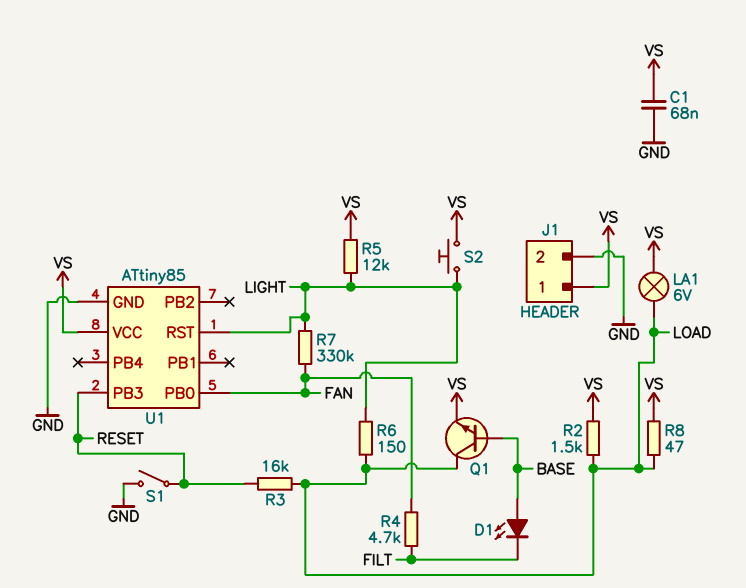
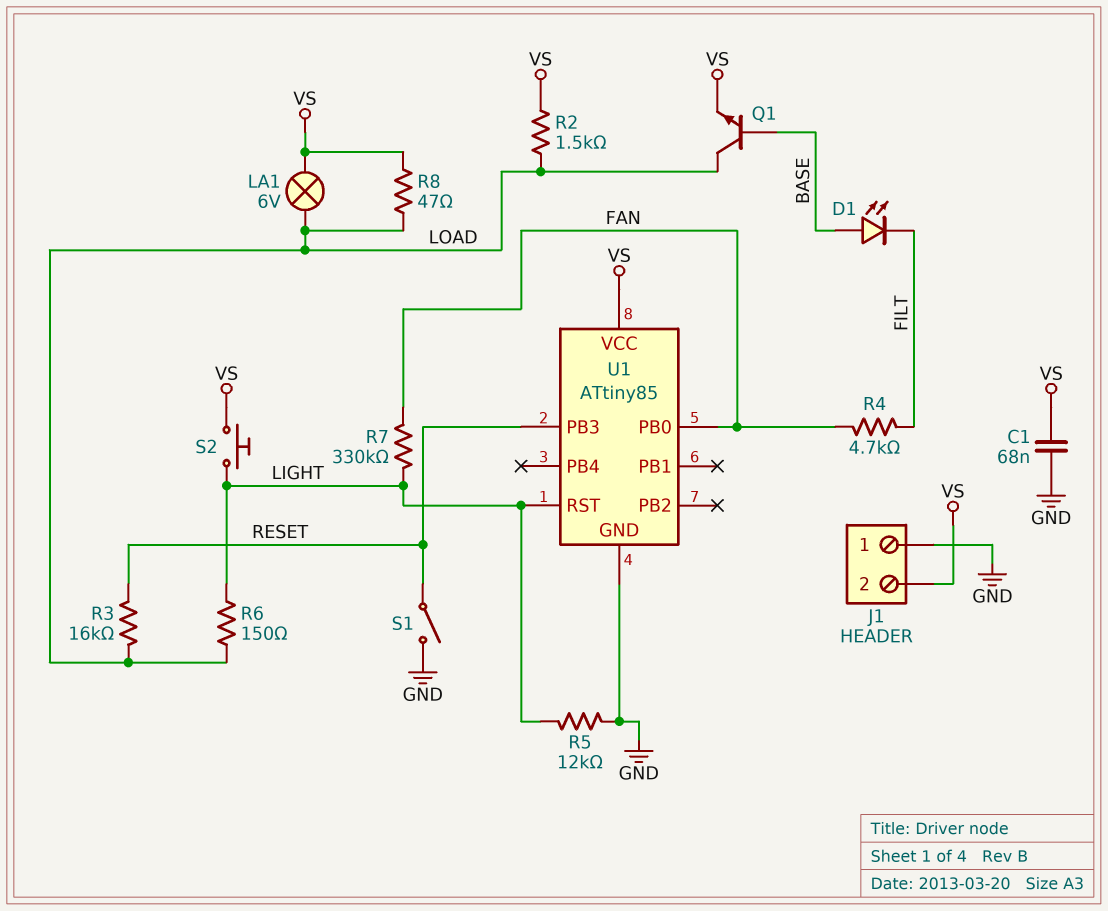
J1 pin 1: VS -> GND
J1 pin 2: GND -> VS
R5: 12k (LIGHT, VS) -> 12k (GND, LIGHT)

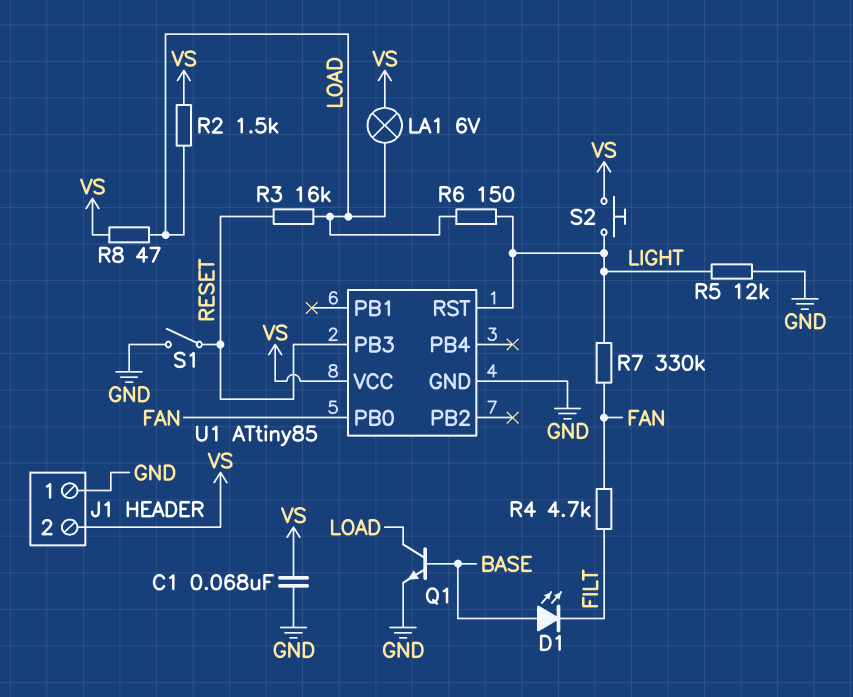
Q1: NPN (B BASE, C LOAD, E VS) -> NPN (B BASE, C LOAD, E GND)

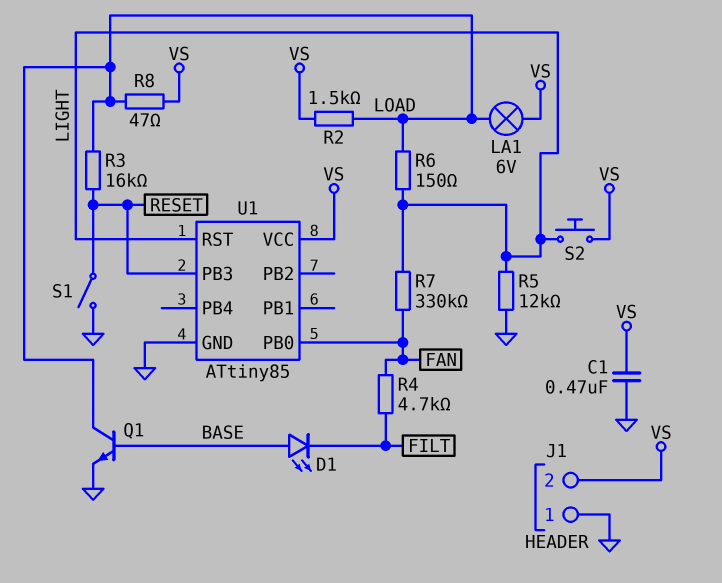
C1: 68nF (GND, VS) -> 470nF (GND, VS)

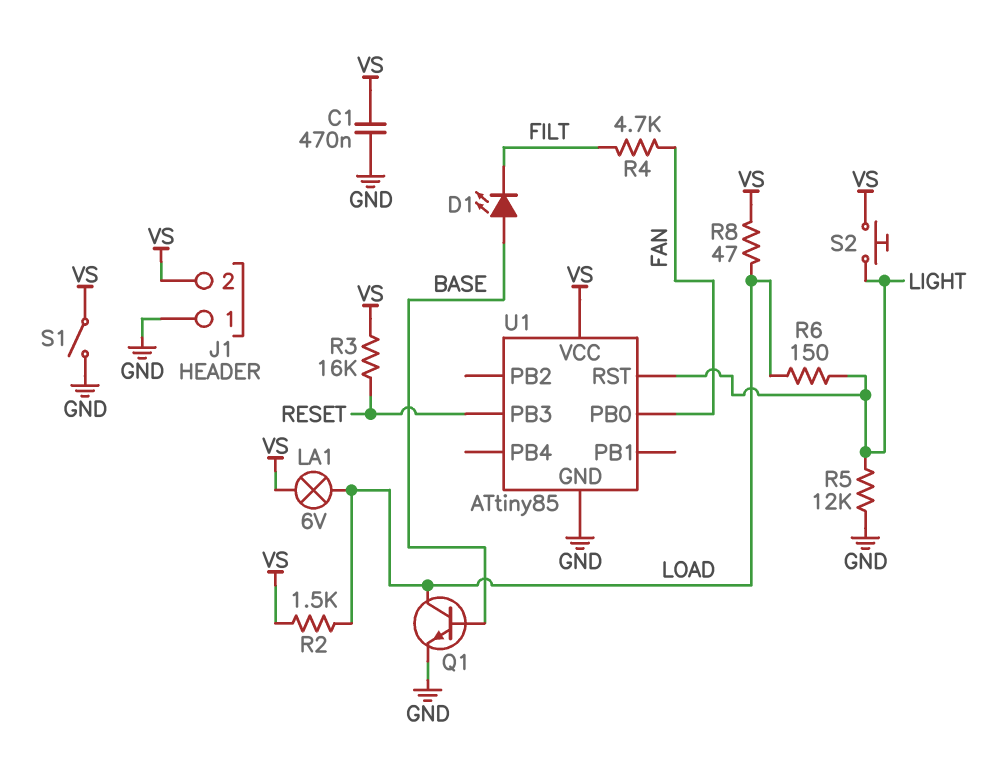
R3: 16k (LOAD, RESET) -> 16k (RESET, VS)
R7: 330k (FAN, LIGHT) -> none
S1: switch (GND, RESET) -> switch (GND, VS)

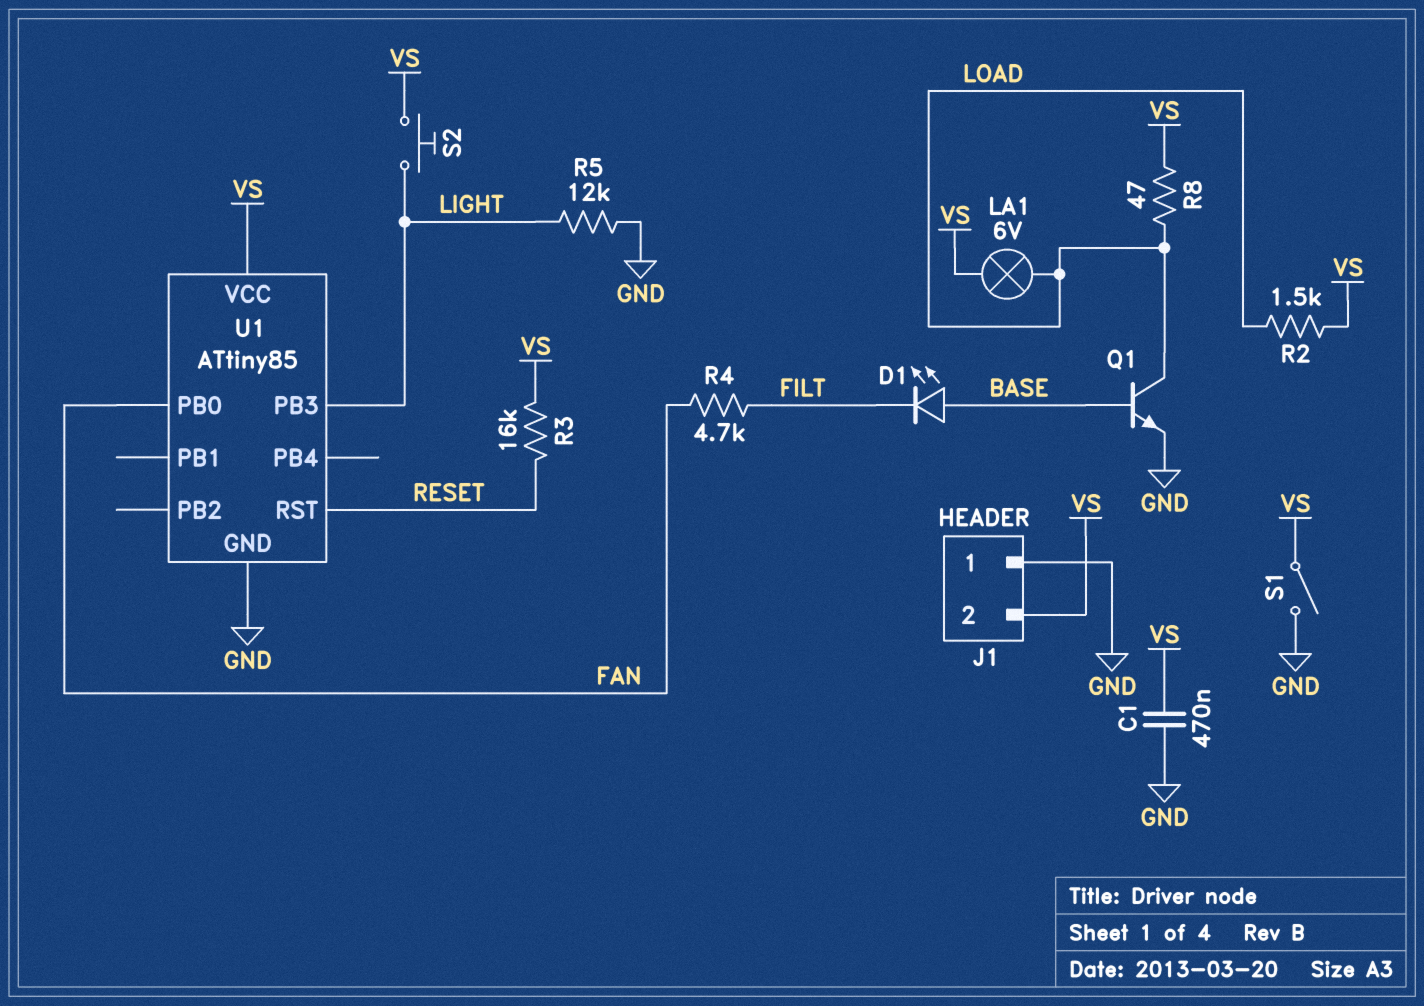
R6: 150 (LIGHT, LOAD) -> none
U1 pin PB3: RESET -> LIGHT
U1 pin RST: LIGHT -> RESET

